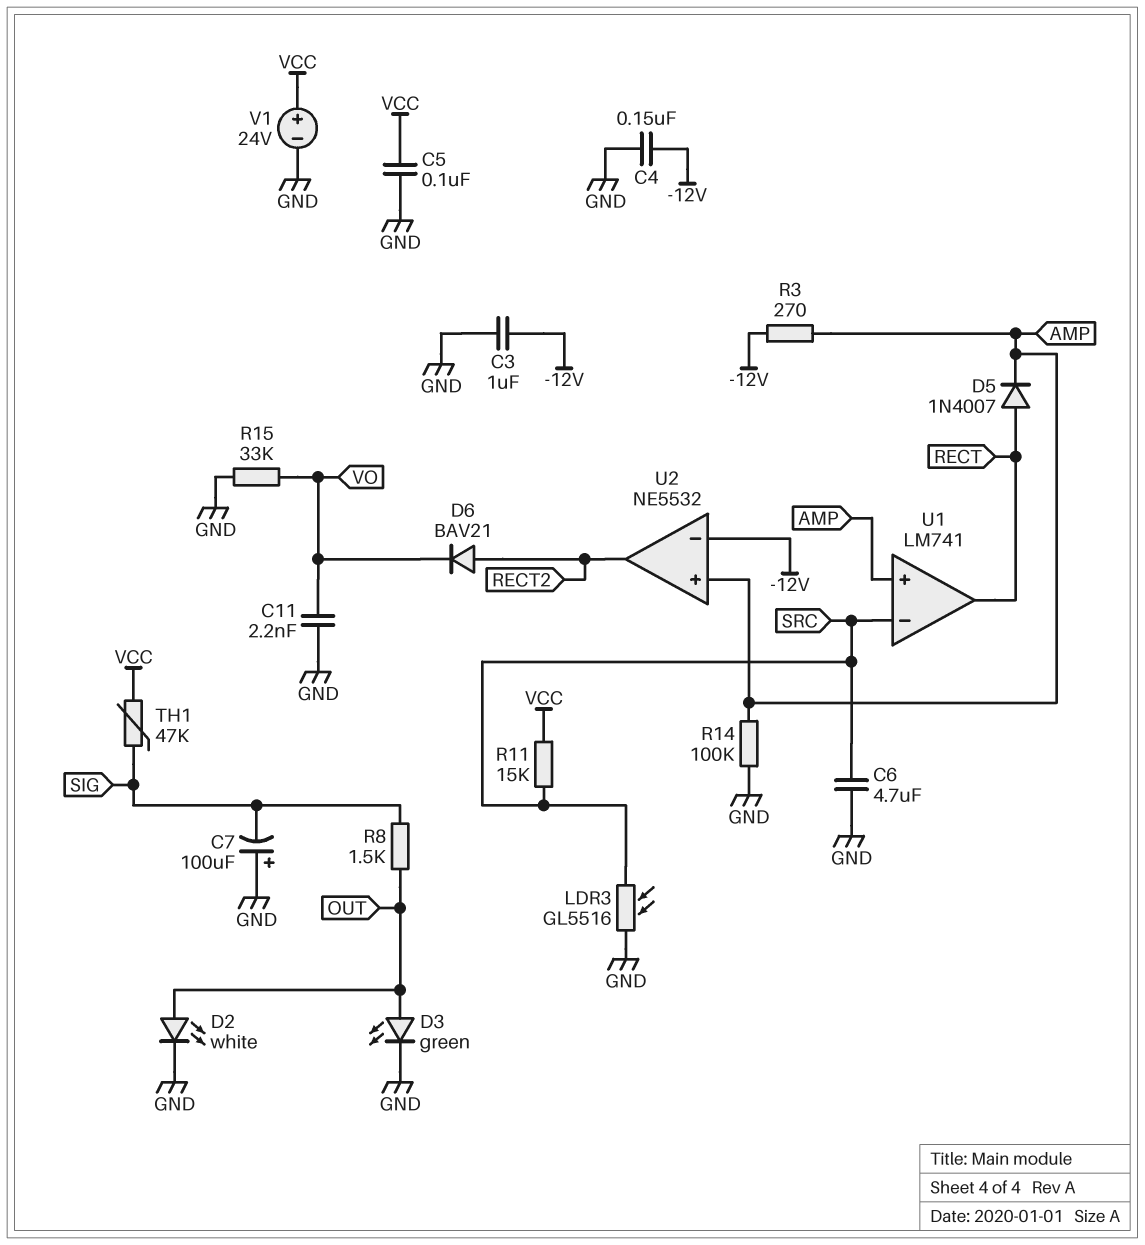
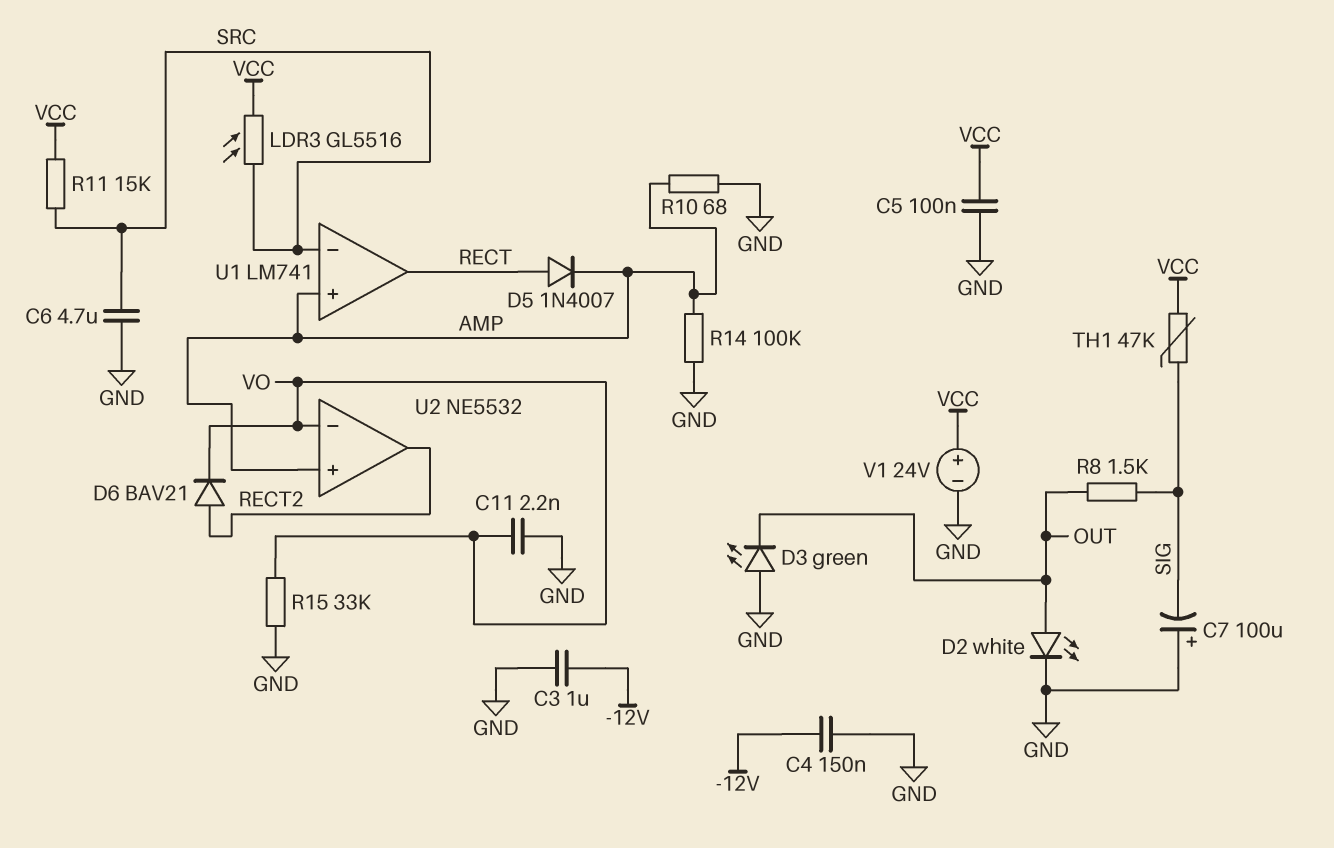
D3: LED green (A OUT, K GND) -> LED green (A GND, K OUT)
LDR3: GL5516 (GND, SRC) -> GL5516 (SRC, VCC)
R3: 270 (-12V, AMP) -> none
R10: none -> 68 (AMP, GND)
U2 pin in-: -12V -> VO

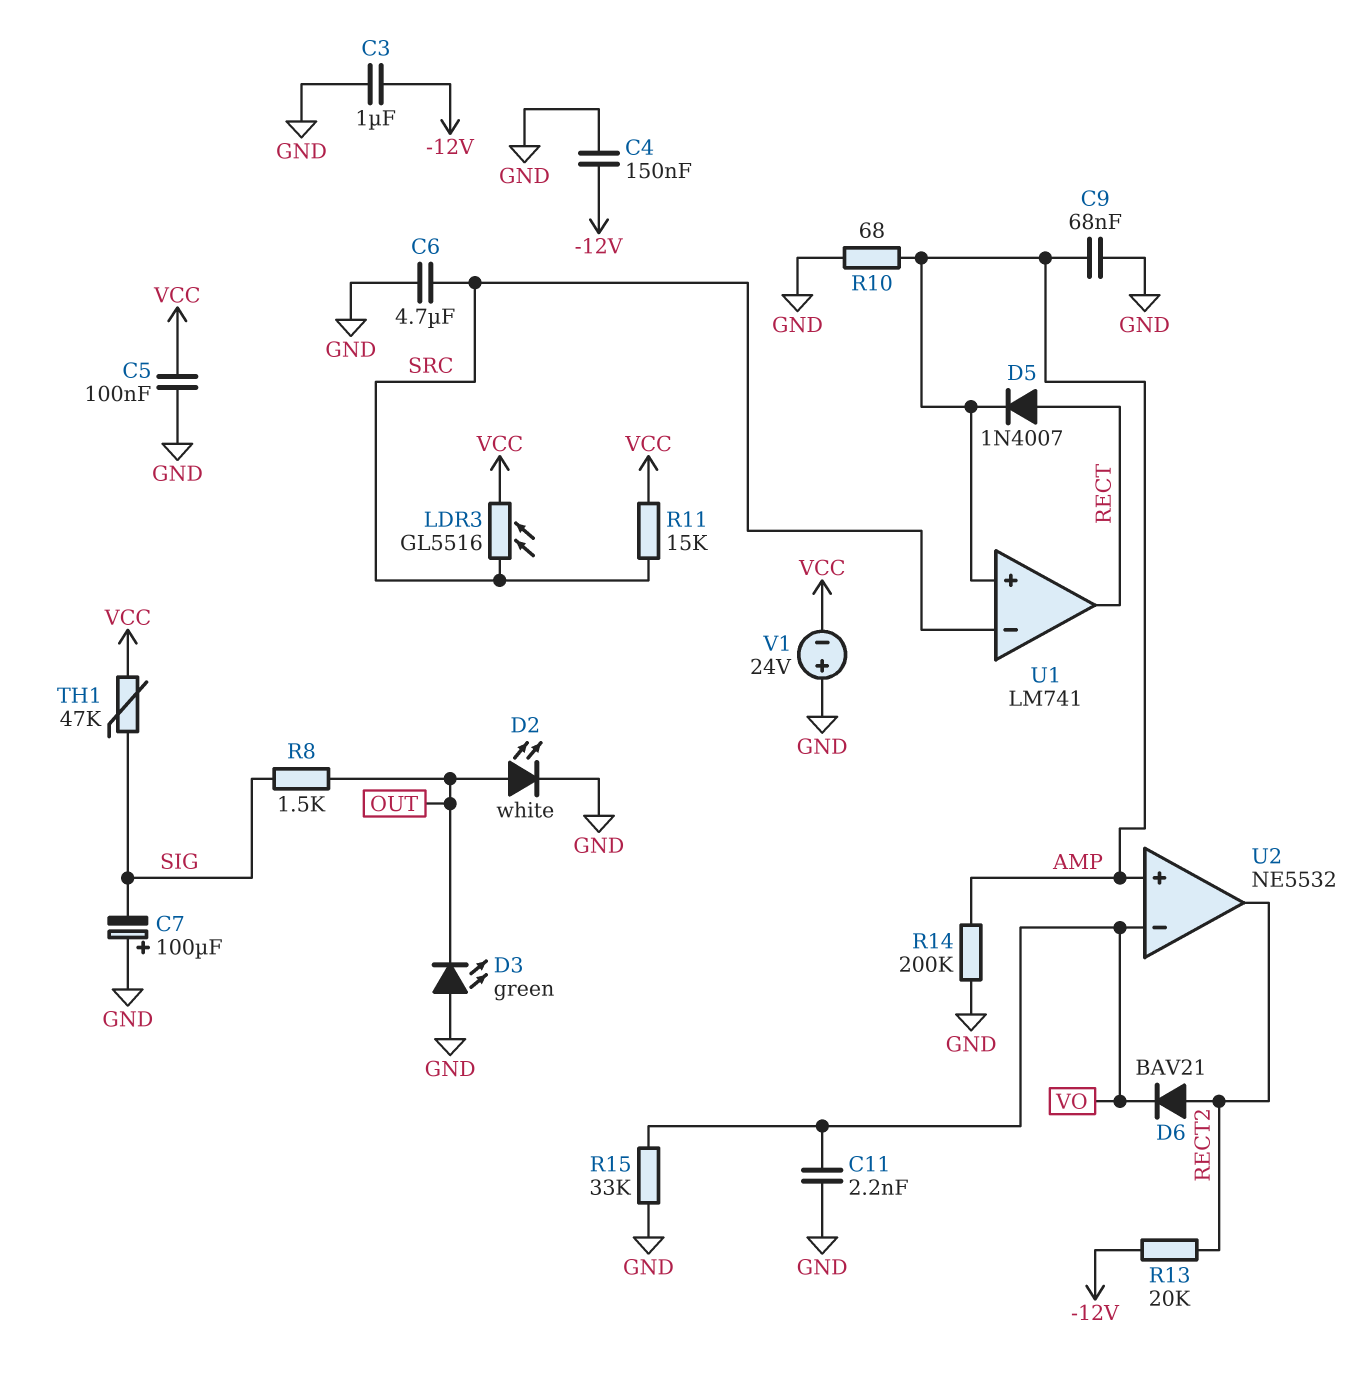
C9: none -> 68nF (AMP, GND)
R13: none -> 20k (-12V, RECT2)
R14: 100k (AMP, GND) -> 200k (AMP, GND)
V1: 24V (plus VCC, minus GND) -> 24V (plus GND, minus VCC)

